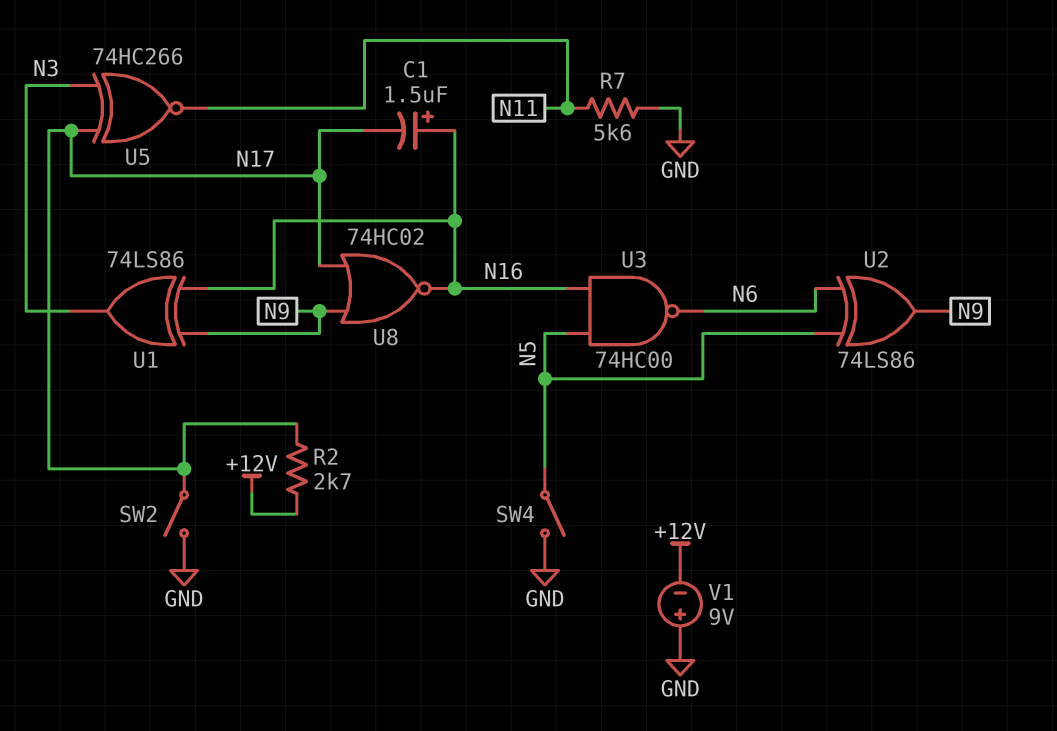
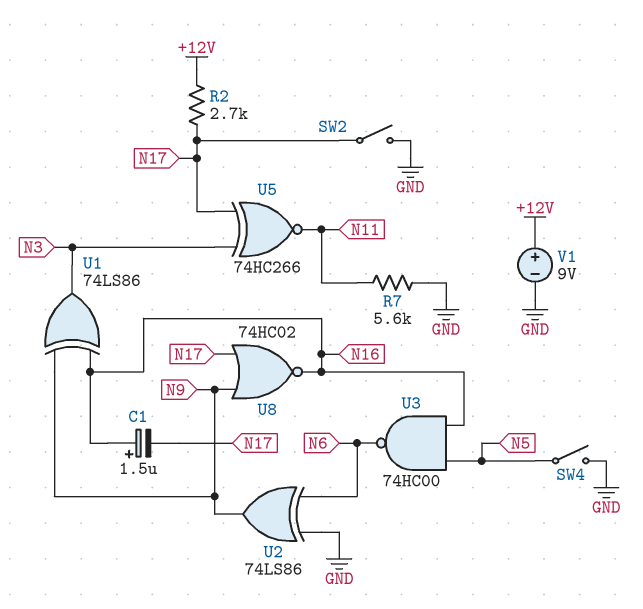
U2: XOR 74LS86 (in N5, in N6, out N9) -> XOR 74LS86 (in GND, in N6, out N9)
V1: 9V (plus GND, minus +12V) -> 9V (plus +12V, minus GND)

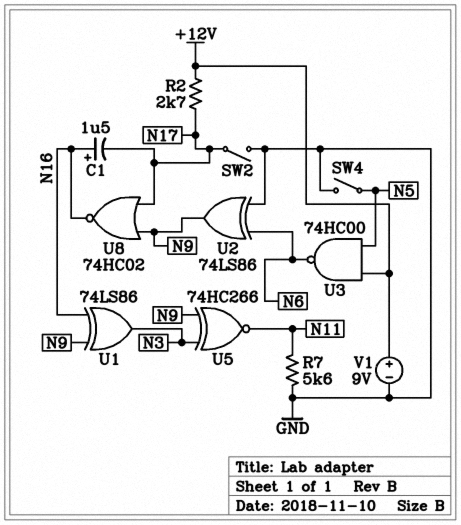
U3: NAND 74HC00 (in N5, in N16, out N6) -> NAND 74HC00 (in +12V, in N5, out N6)
U5: XNOR 74HC266 (in N3, in N17, out N11) -> XNOR 74HC266 (in N3, in N9, out N11)

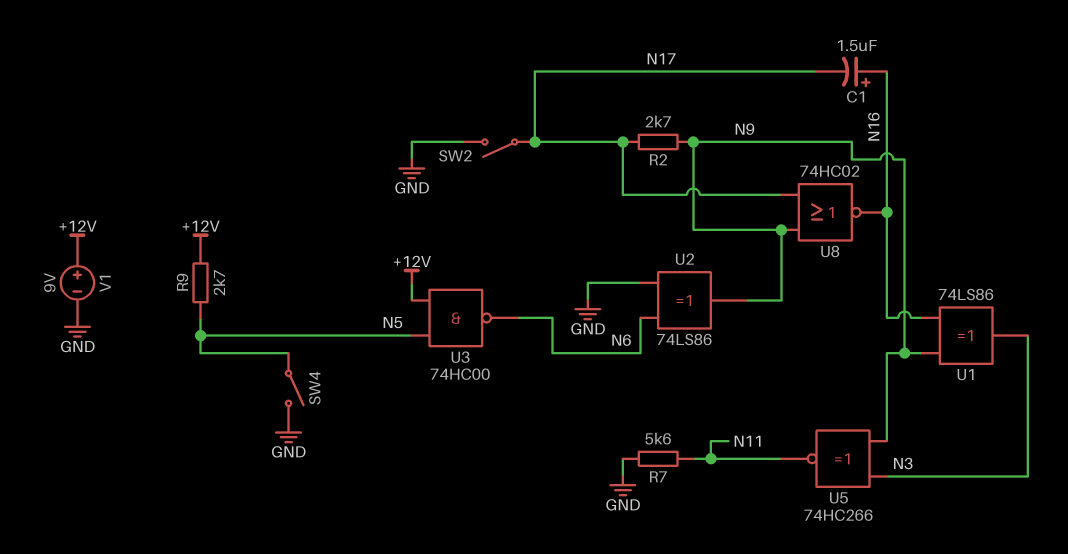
R2: 2.7k (+12V, N17) -> 2.7k (N9, N17)
R9: none -> 2.7k (+12V, N5)

